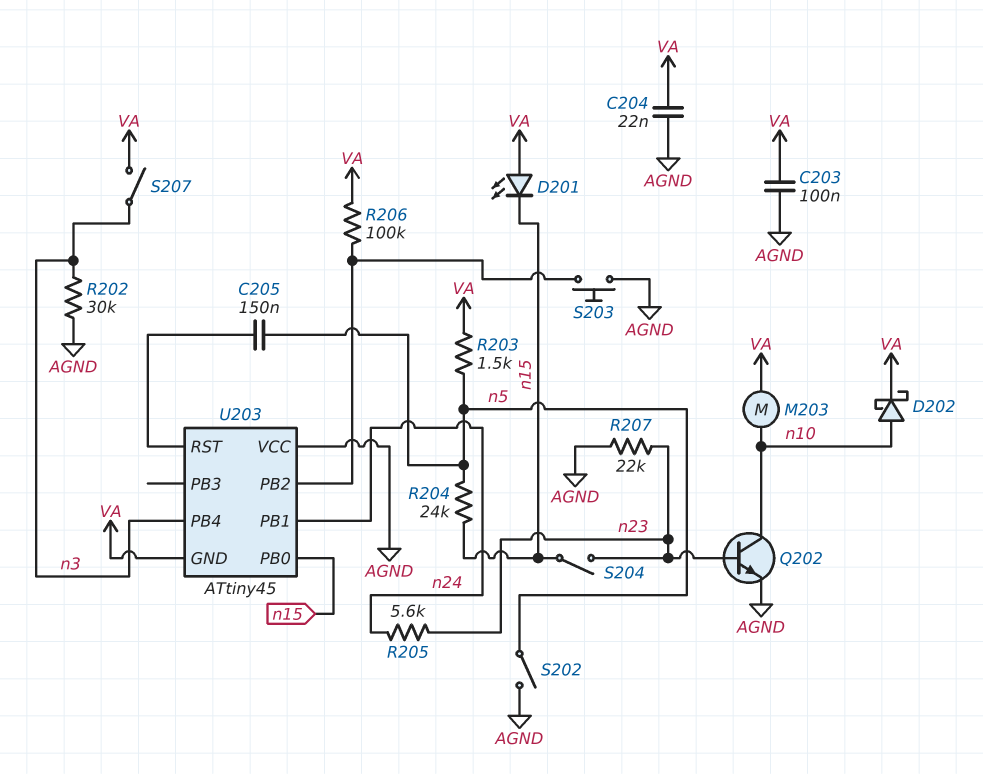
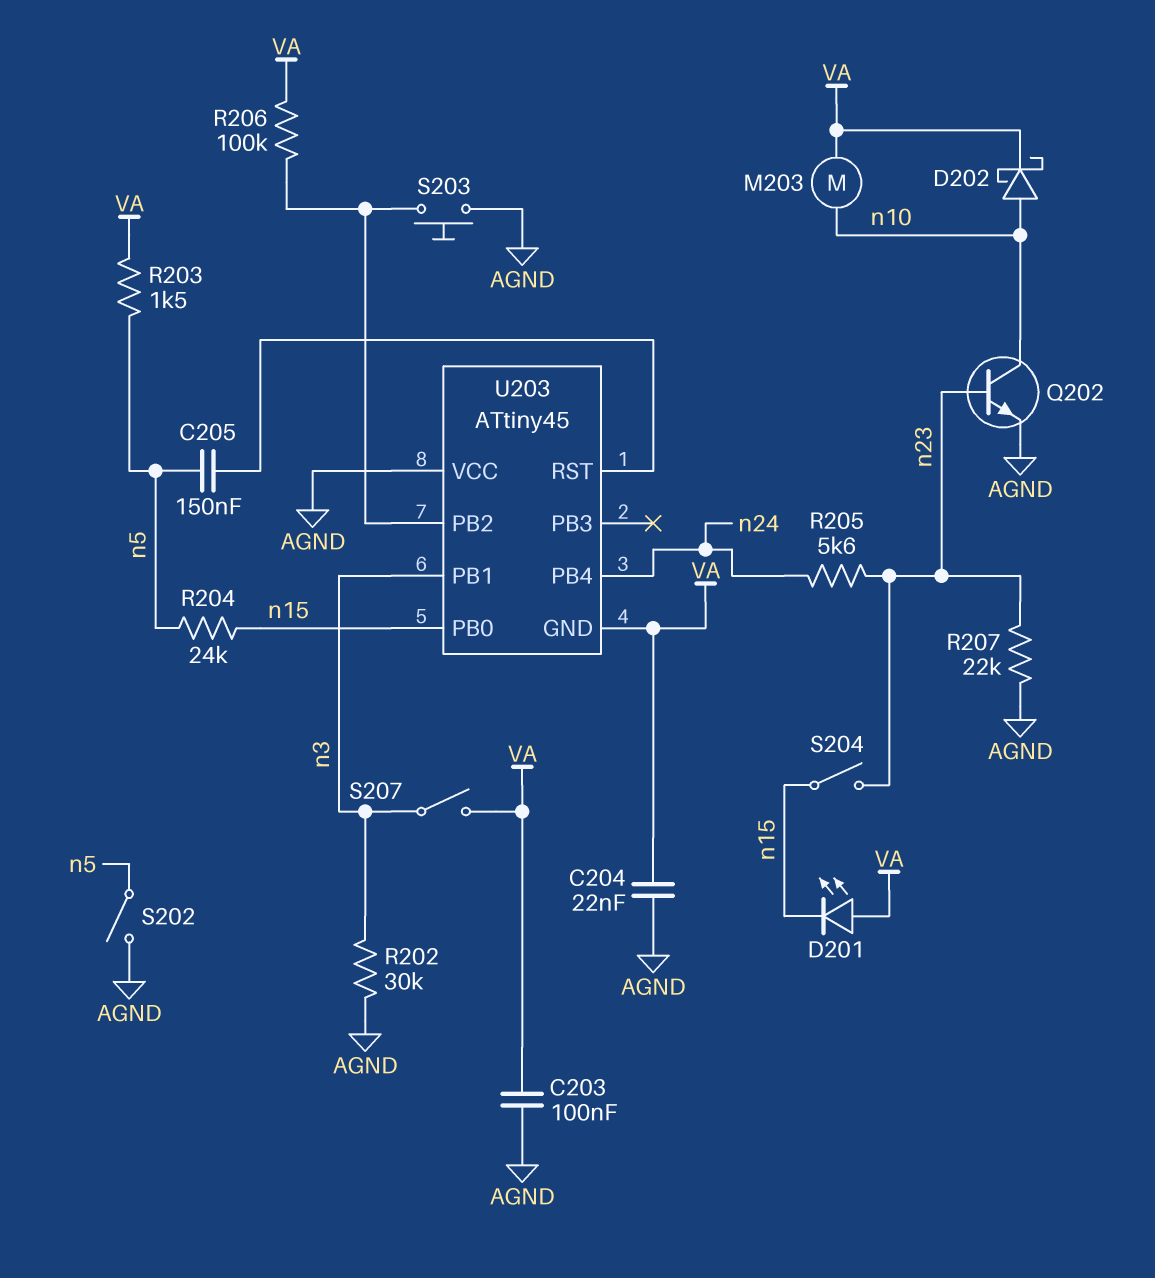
U203 pin PB1: n24 -> n3
U203 pin PB4: n3 -> n24

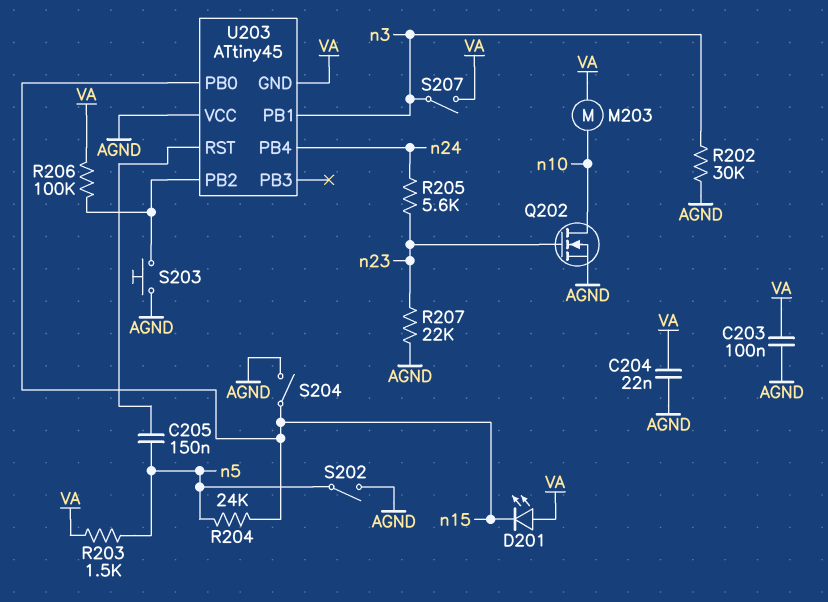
D202: schottky (A n10, K VA) -> none
Q202: NPN (B n23, C n10, E AGND) -> NMOS (G n23, D n10, S AGND)
S204: switch (n15, n23) -> switch (AGND, n15)

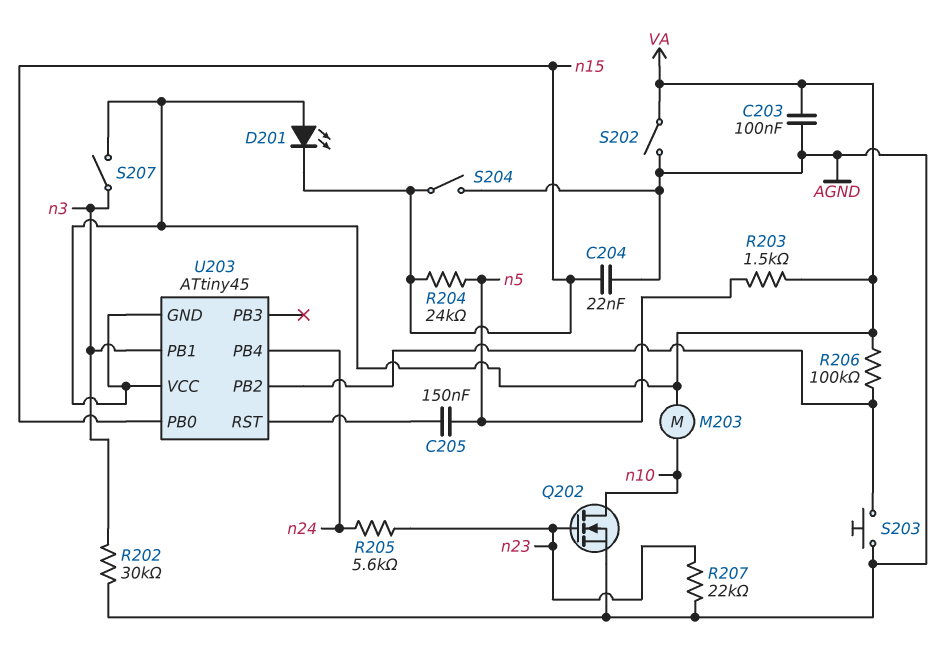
C204: 22nF (AGND, VA) -> 22nF (AGND, n15)
S202: switch (AGND, n5) -> switch (AGND, VA)
U203 pin VCC: AGND -> VA

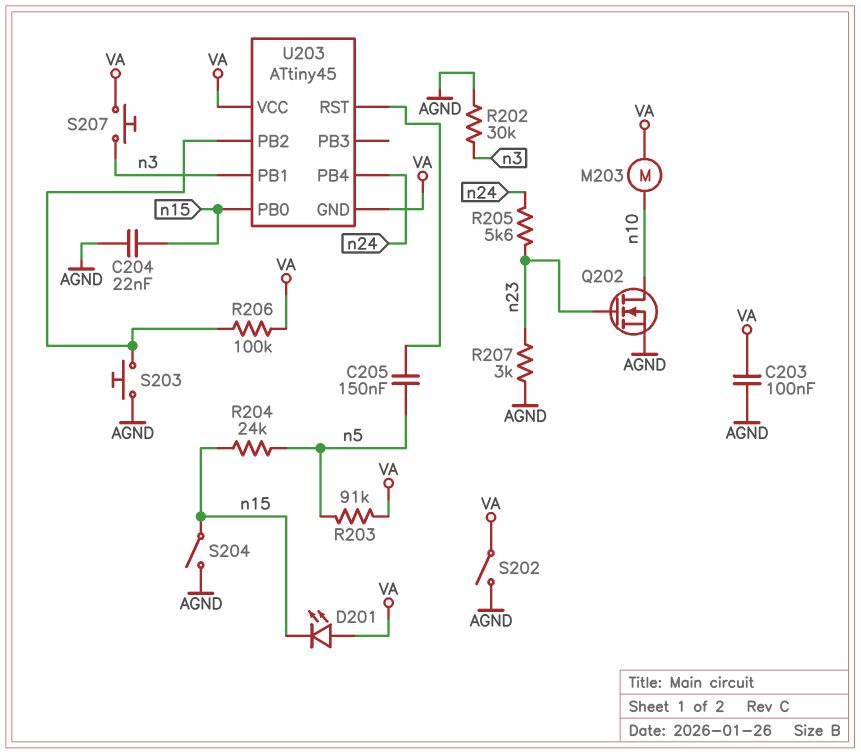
R203: 1.5k (VA, n5) -> 91k (VA, n5)
R207: 22k (AGND, n23) -> 3k (AGND, n23)
S207: switch (VA, n3) -> button (VA, n3)

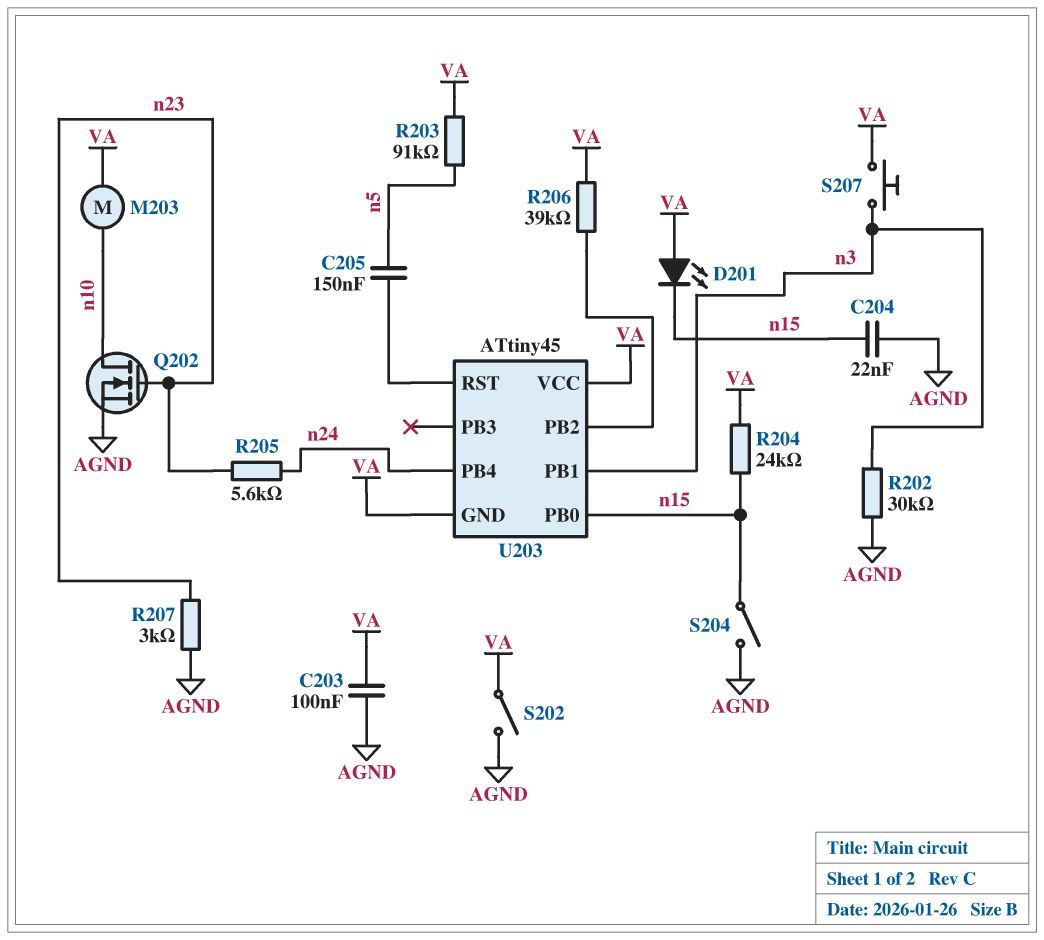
R204: 24k (n5, n15) -> 24k (VA, n15)
R206: 100k (U203/PB2, VA) -> 39k (U203/PB2, VA)
S203: button (AGND, U203/PB2) -> none

